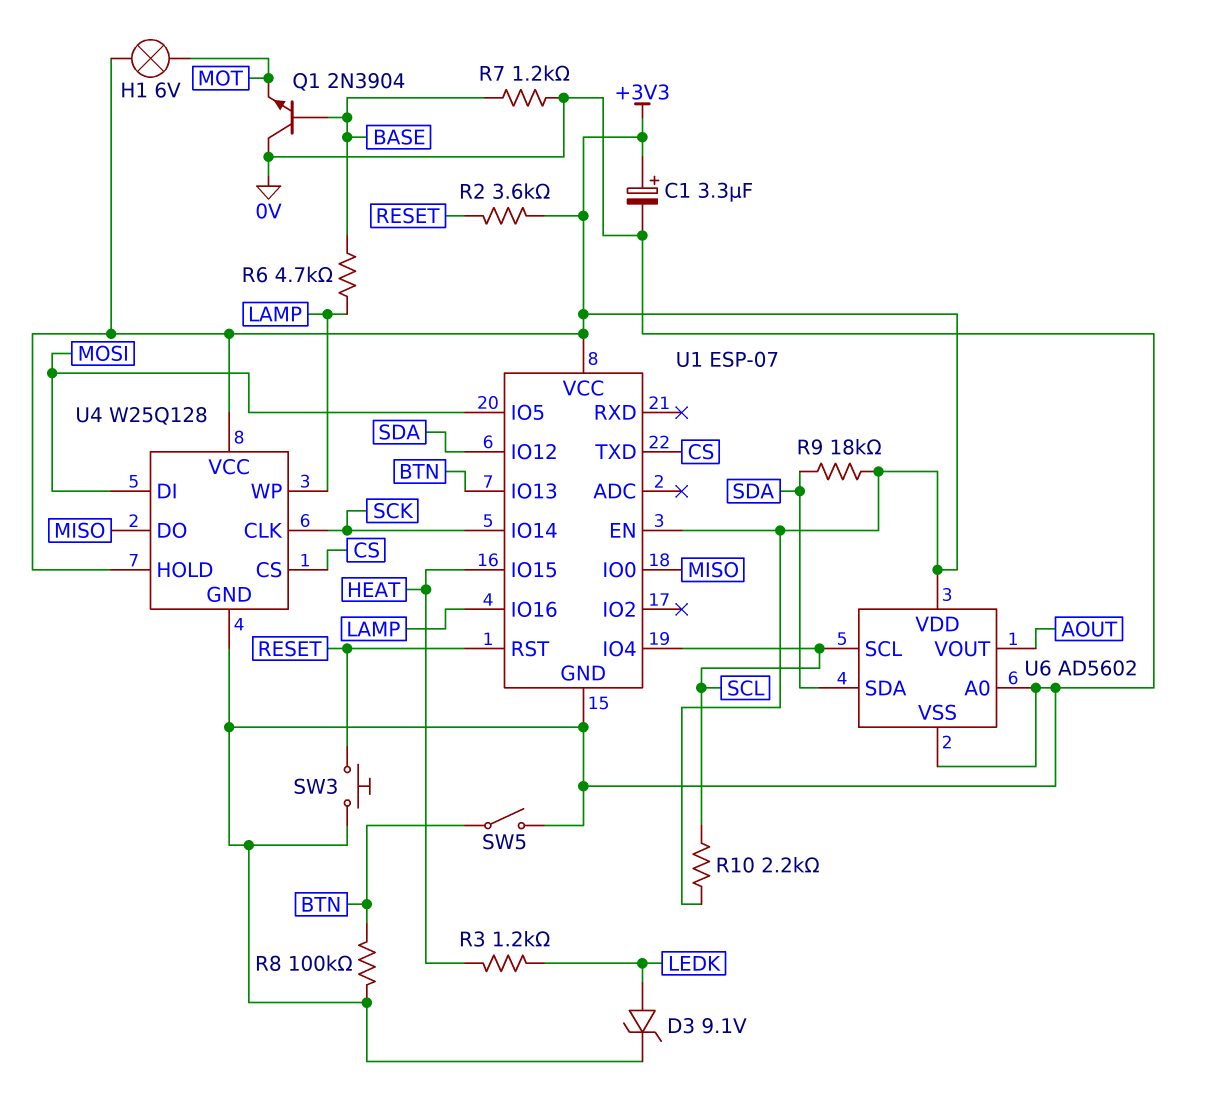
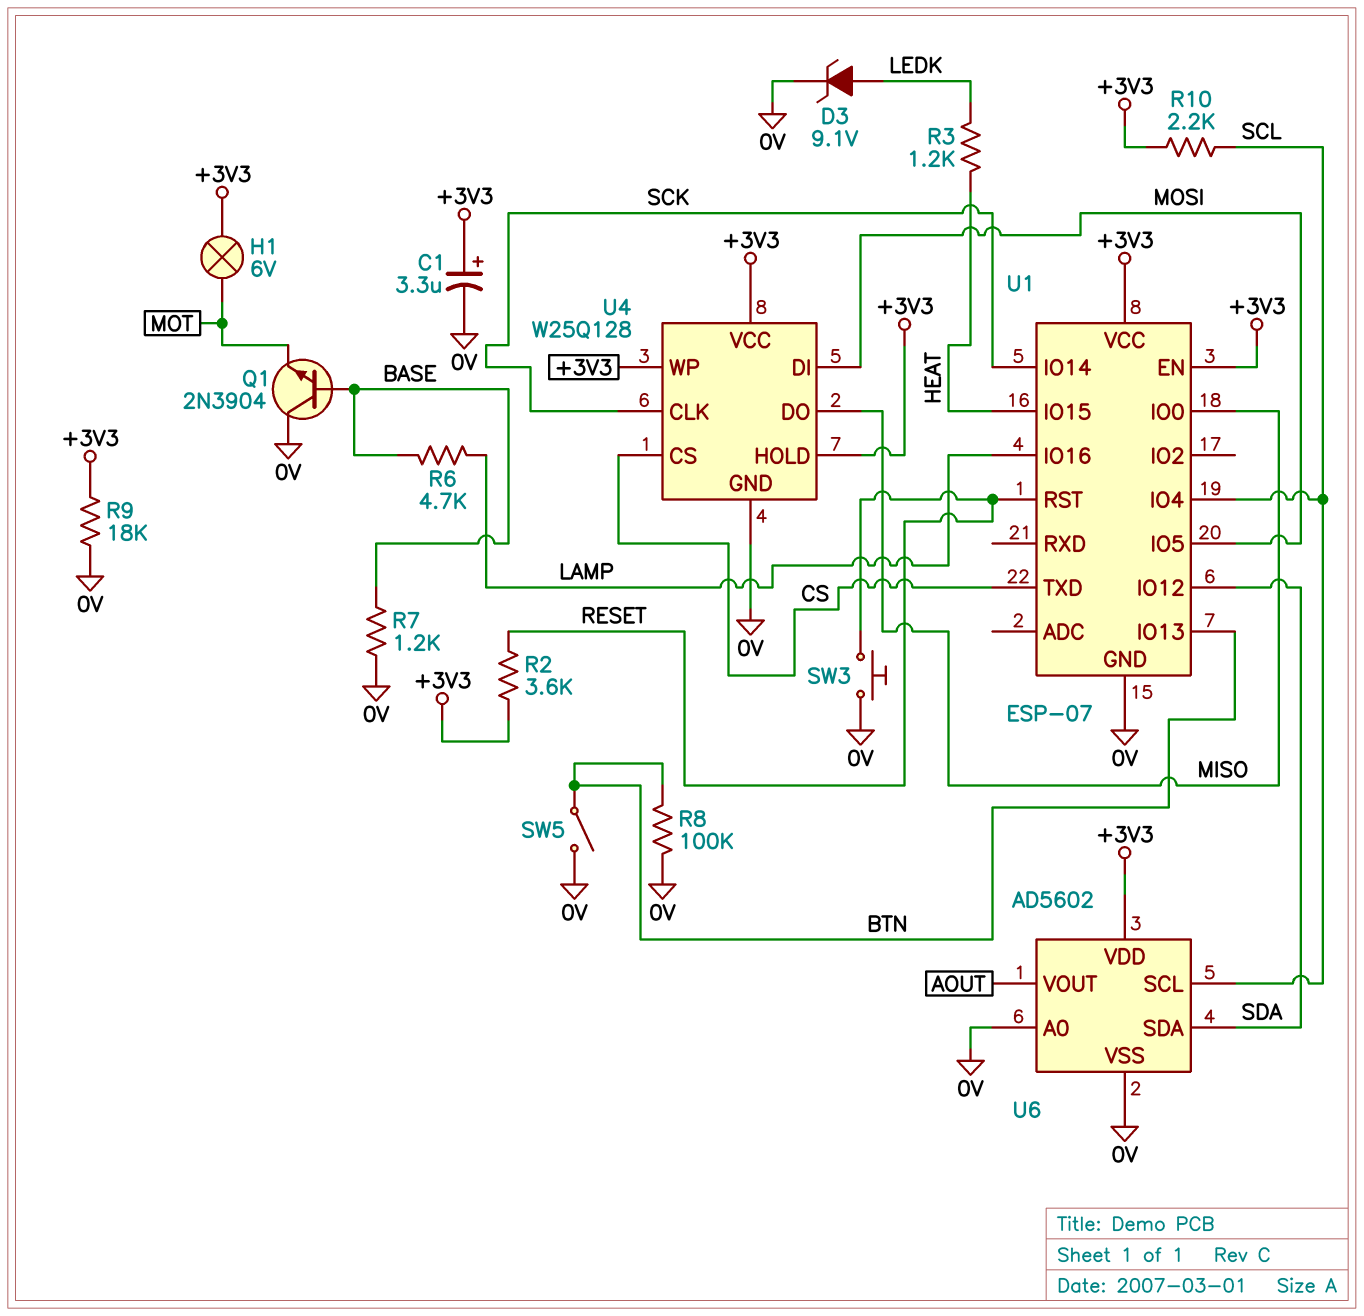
R9: 18k (+3V3, SDA) -> 18k (+3V3, 0V)
U4 pin WP: LAMP -> +3V3

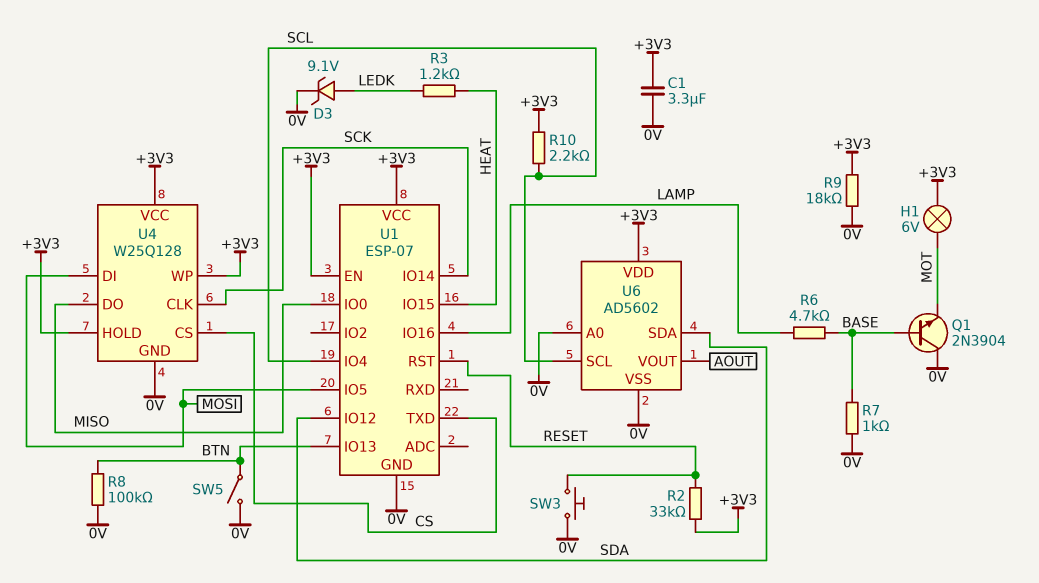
C1: 3.3uF (plus +3V3, minus 0V) -> 3.3uF (+3V3, 0V)
R2: 3.6k (+3V3, RESET) -> 33k (+3V3, RESET)
R7: 1.2k (0V, BASE) -> 1k (0V, BASE)

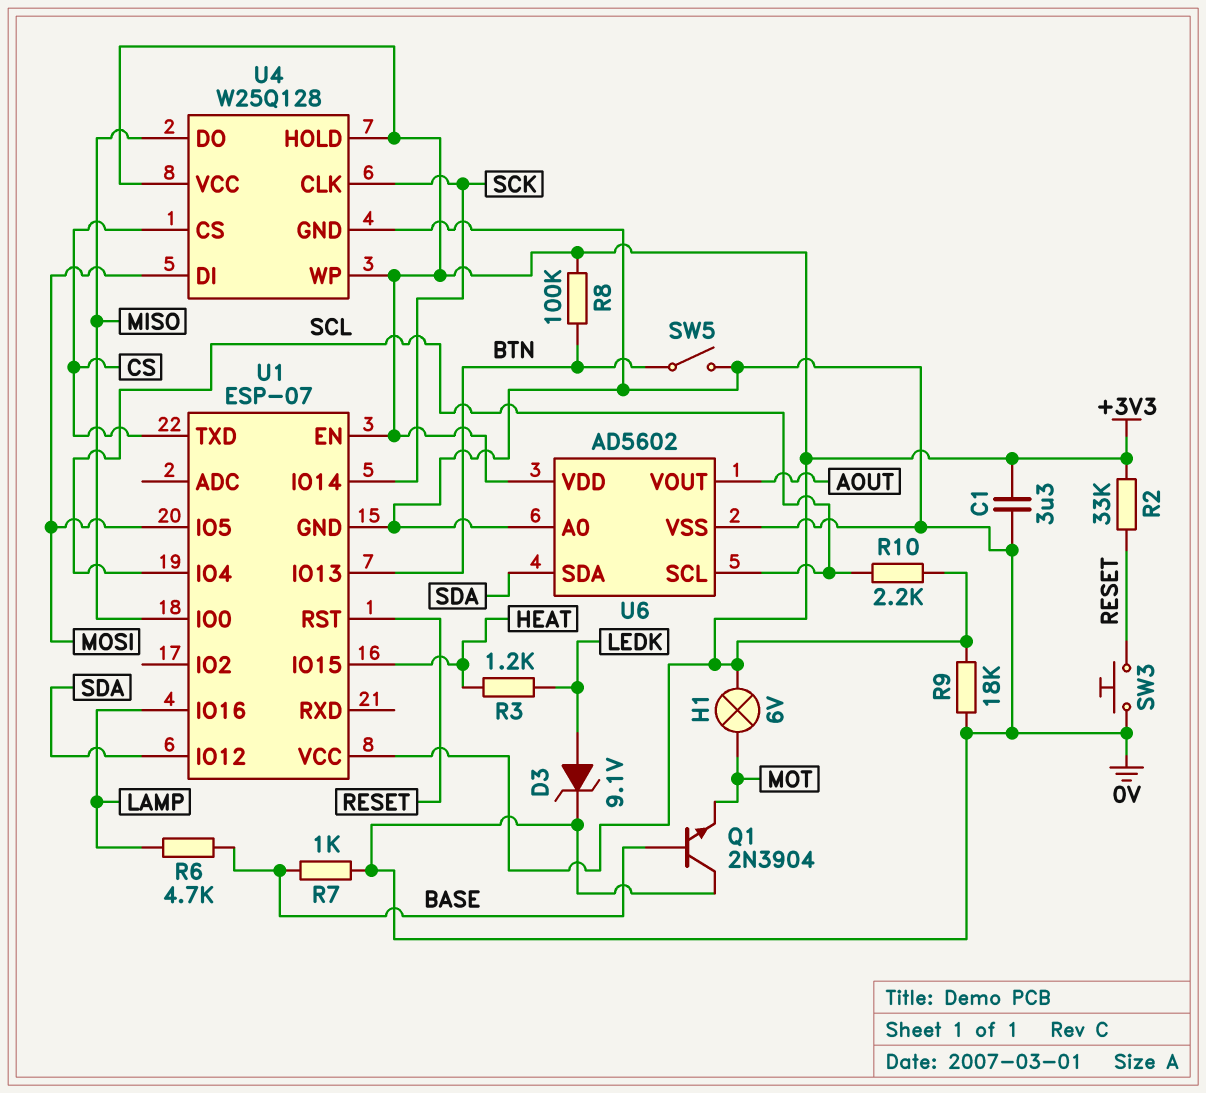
R8: 100k (0V, BTN) -> 100k (+3V3, BTN)

